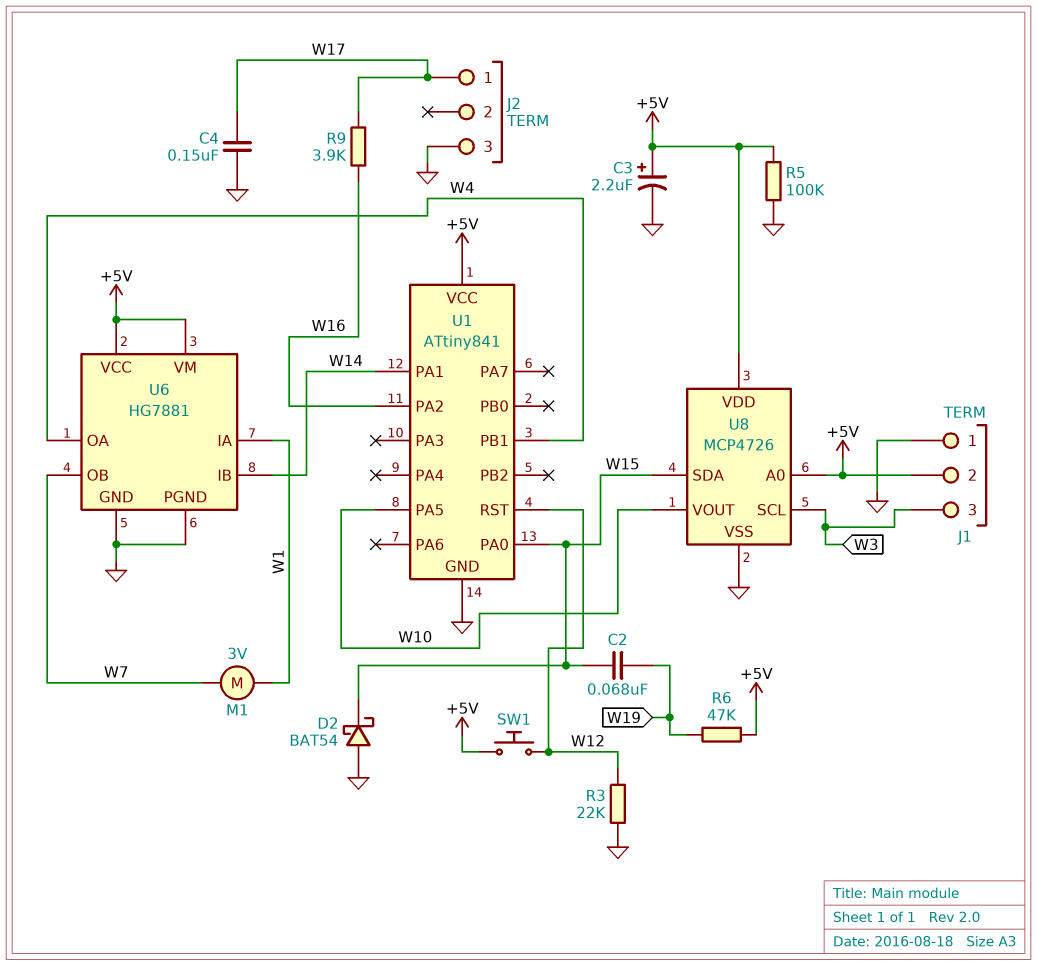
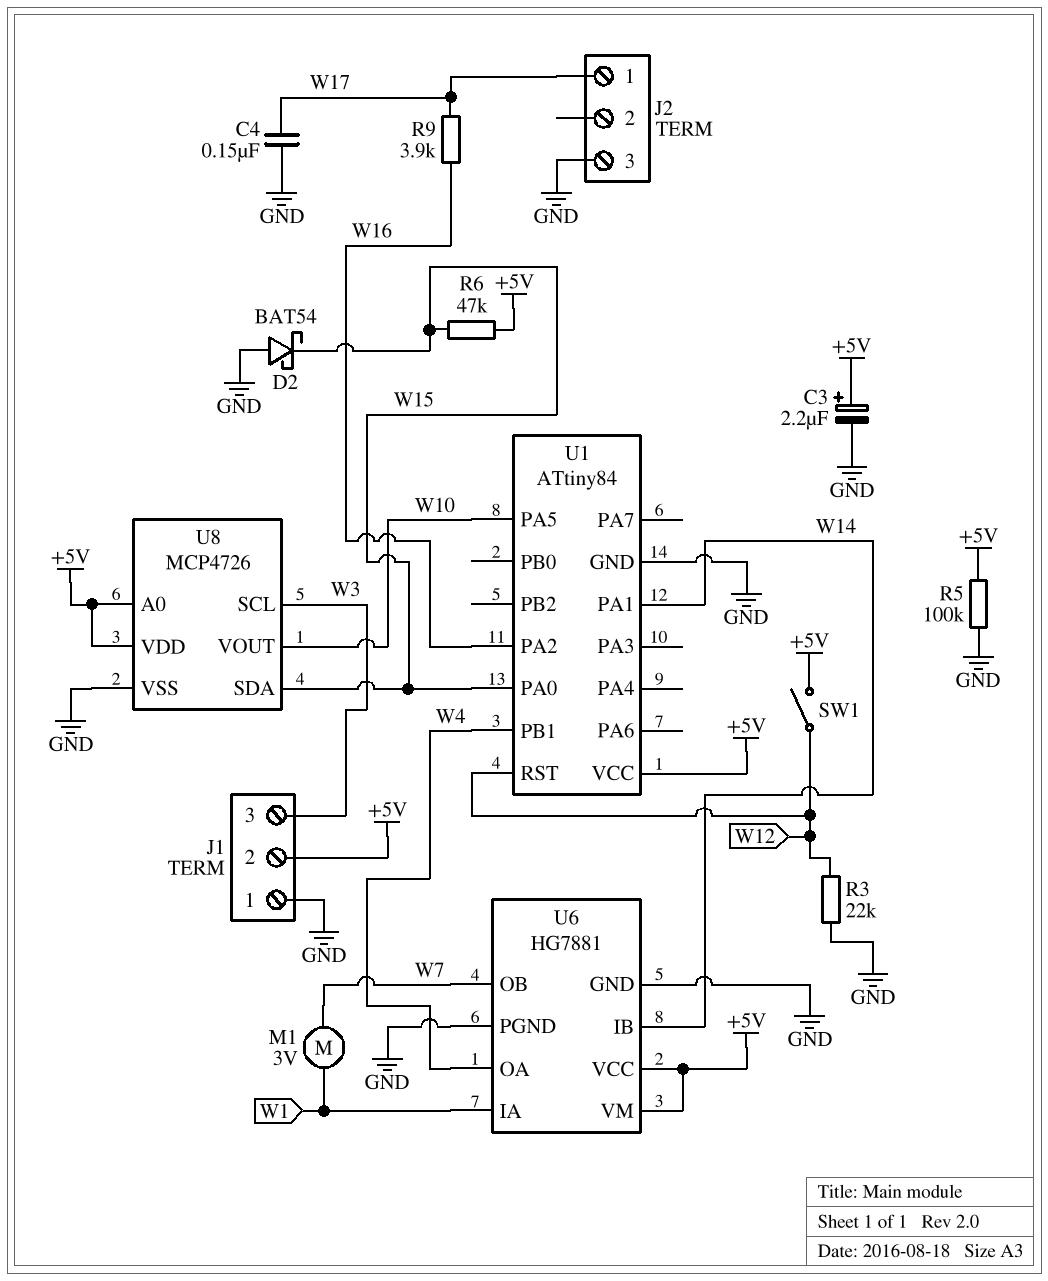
C2: 68nF (W15, W19) -> none
R6: 47k (+5V, W19) -> 47k (+5V, W15)
SW1: button (+5V, W12) -> switch (+5V, W12)
U1: ATtiny841 -> ATtiny84

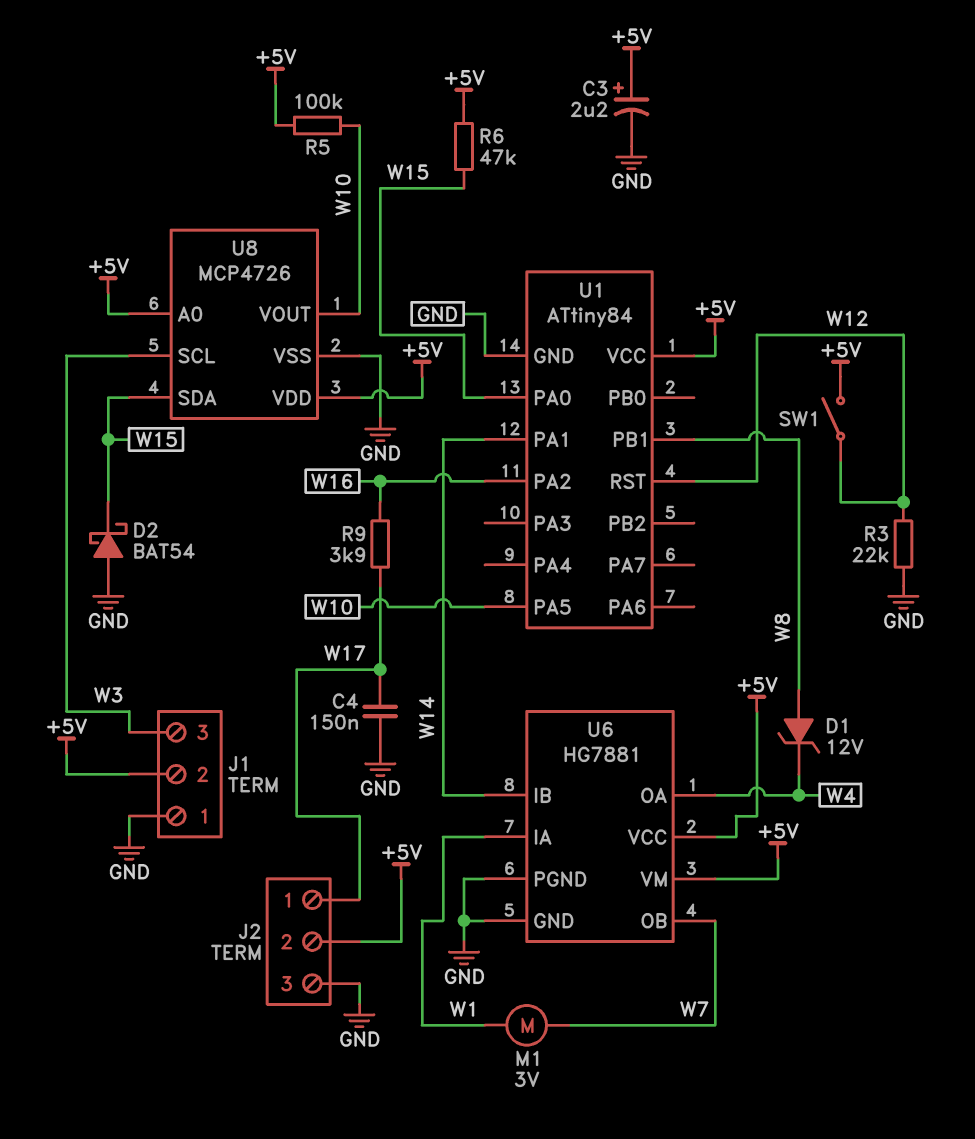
D1: none -> zener 12V (A W8, K W4)
J2 pin 2: none -> +5V
R5: 100k (+5V, GND) -> 100k (+5V, W10)
U1 pin PB1: W4 -> W8

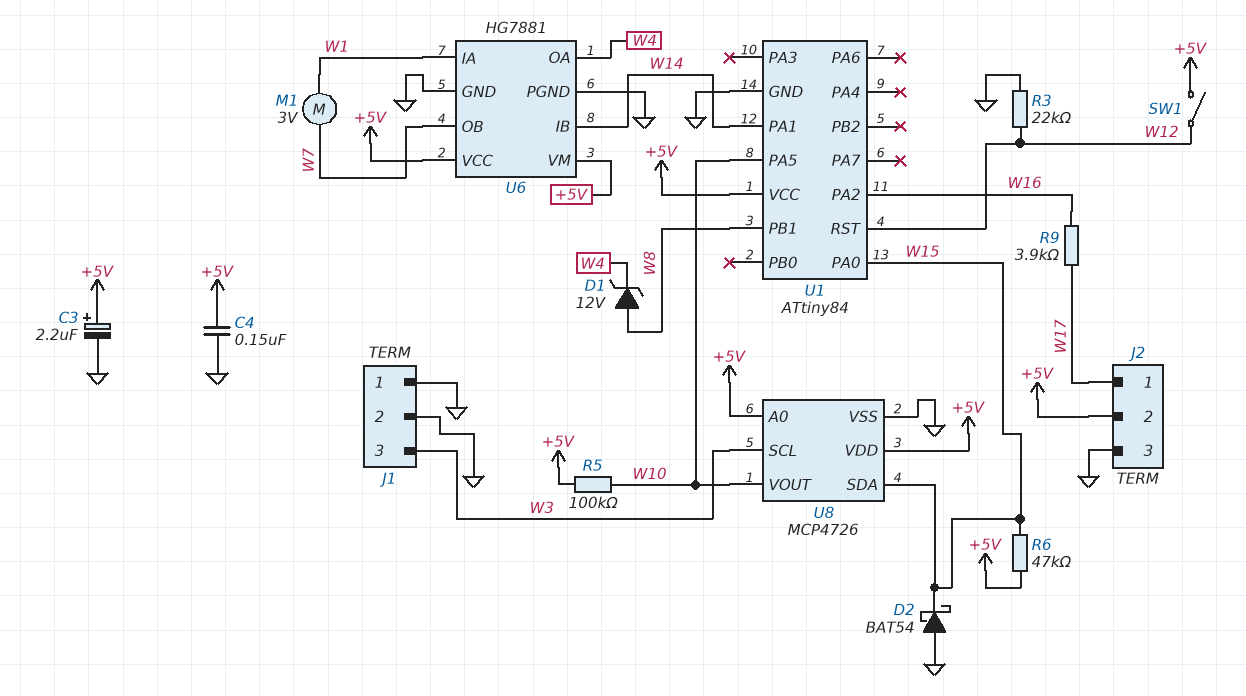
C4: 150nF (GND, W17) -> 150nF (+5V, GND)
J1 pin 2: +5V -> GND

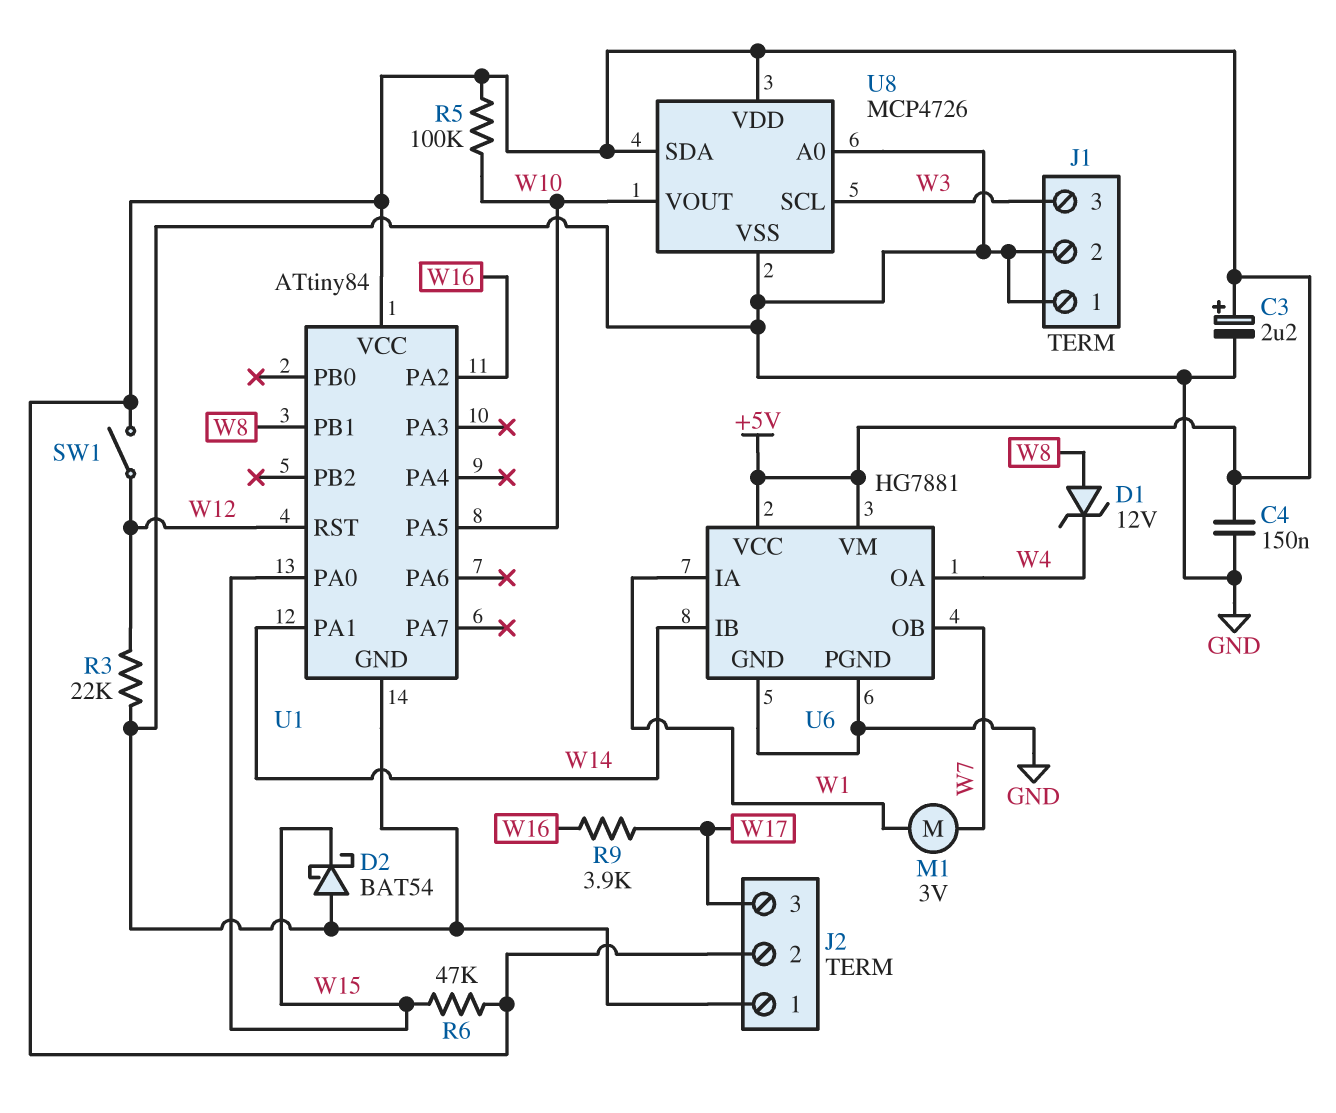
J2 pin 1: W17 -> GND
J2 pin 3: GND -> W17
U8 pin A0: +5V -> GND
U8 pin SDA: W15 -> +5V

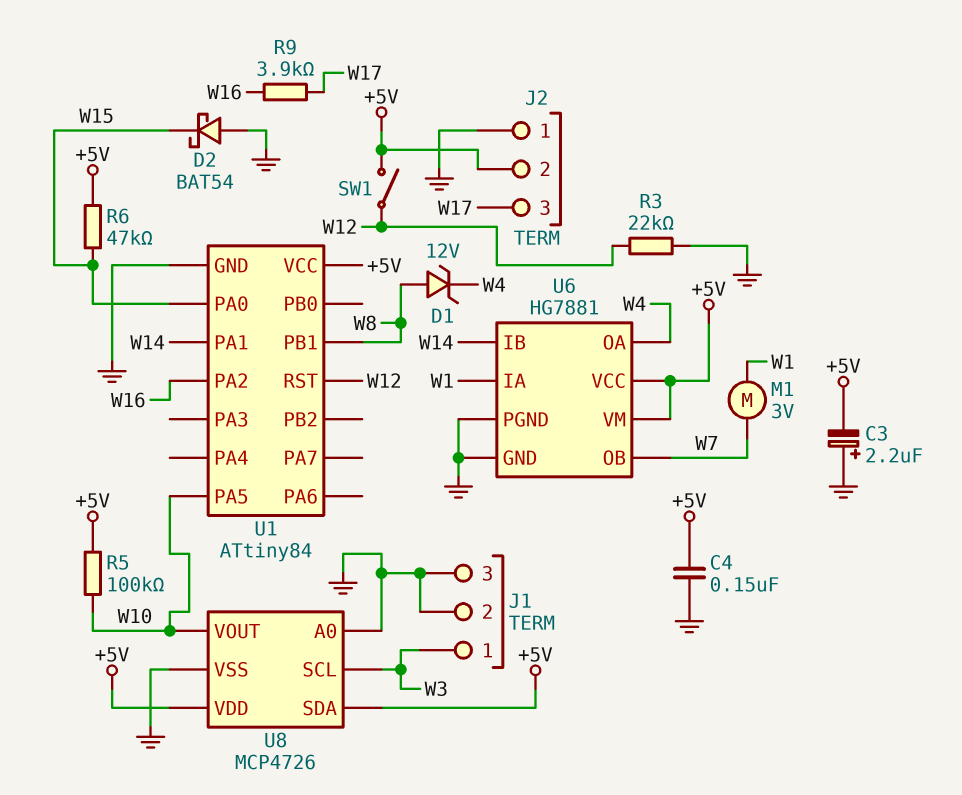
C3: 2.2uF (plus +5V, minus GND) -> 2.2uF (plus GND, minus +5V)
J1 pin 1: GND -> W3
J1 pin 3: W3 -> GND

